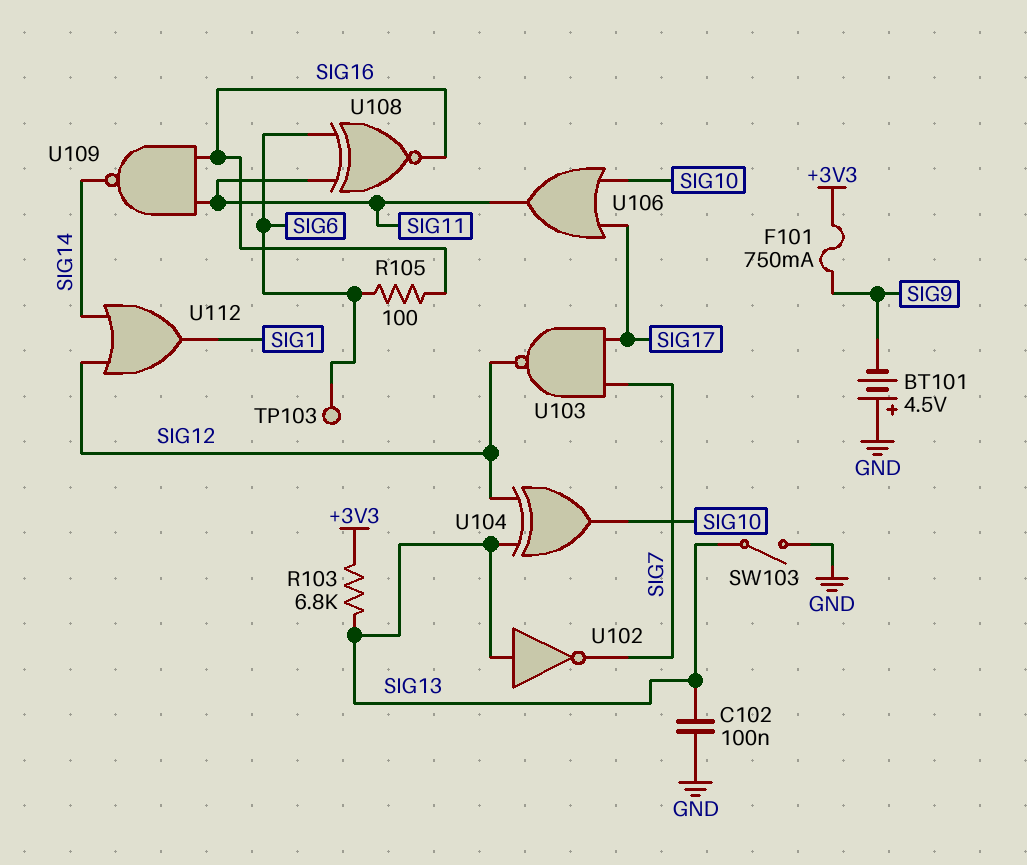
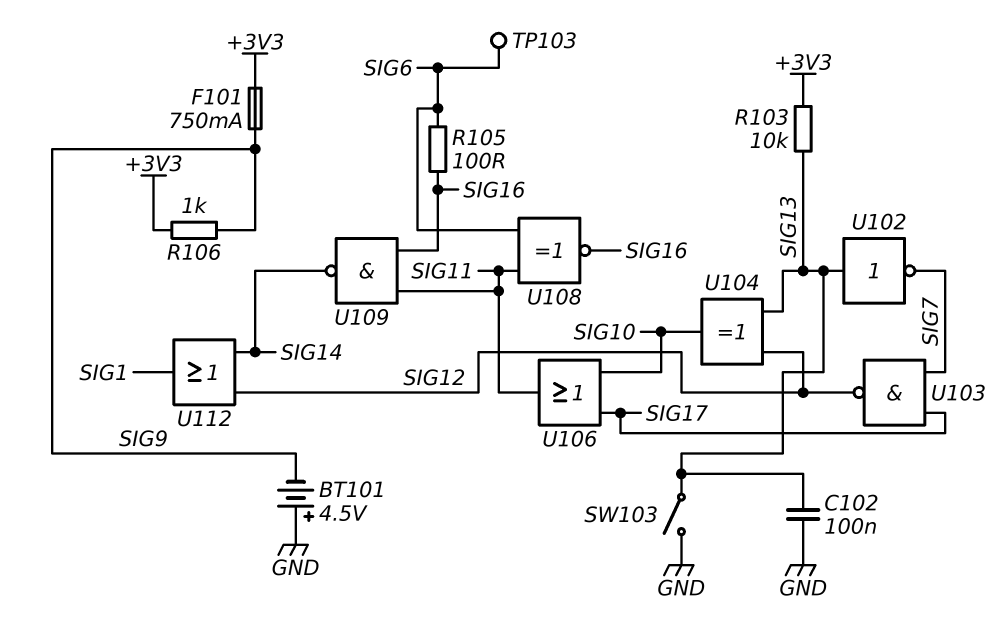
R103: 6.8k (+3V3, SIG13) -> 10k (+3V3, SIG13)
R106: none -> 1k (+3V3, SIG9)

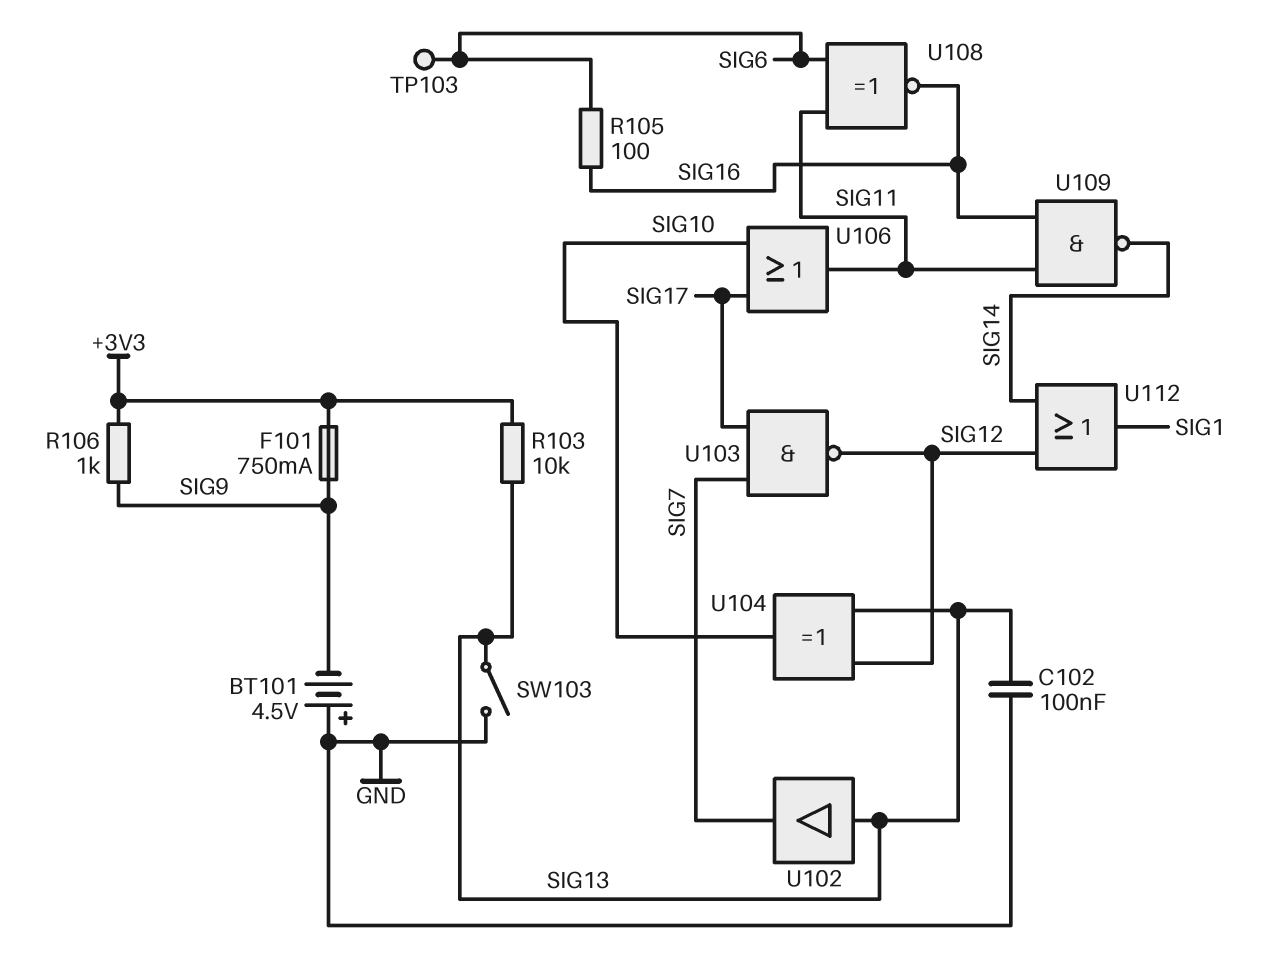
U102: NOT (in SIG13, out SIG7) -> buffer (in SIG13, out SIG7)

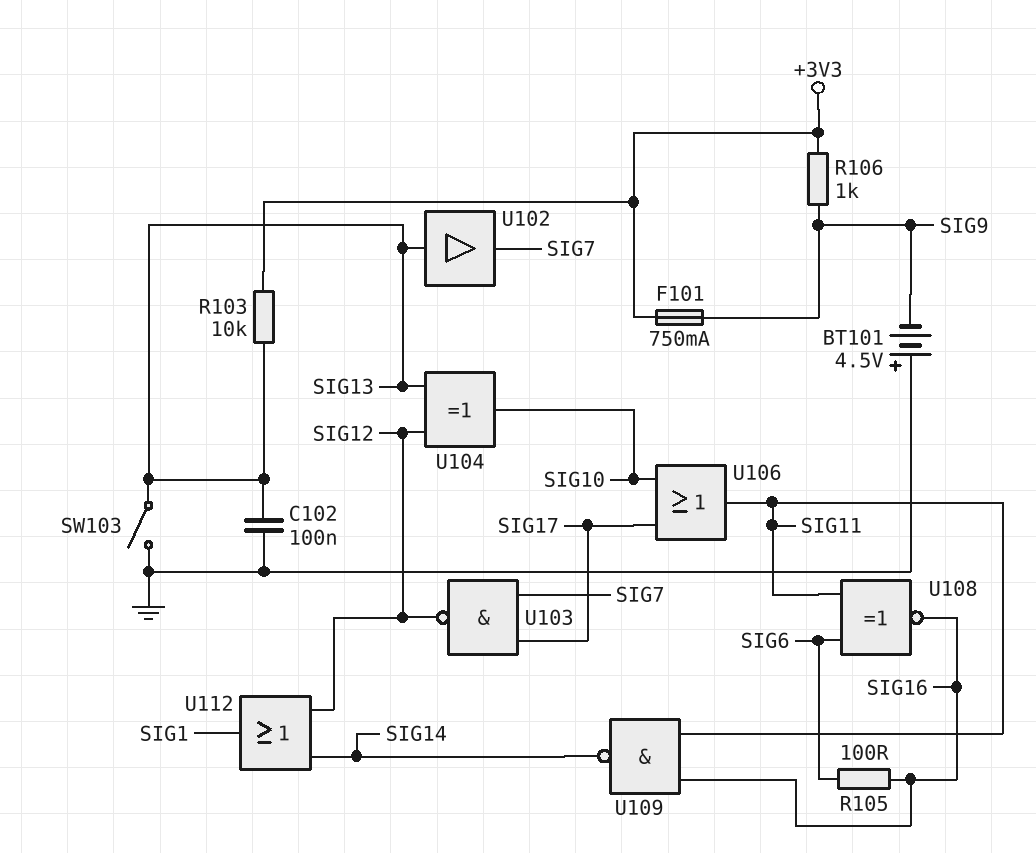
TP103: test point (SIG6) -> none

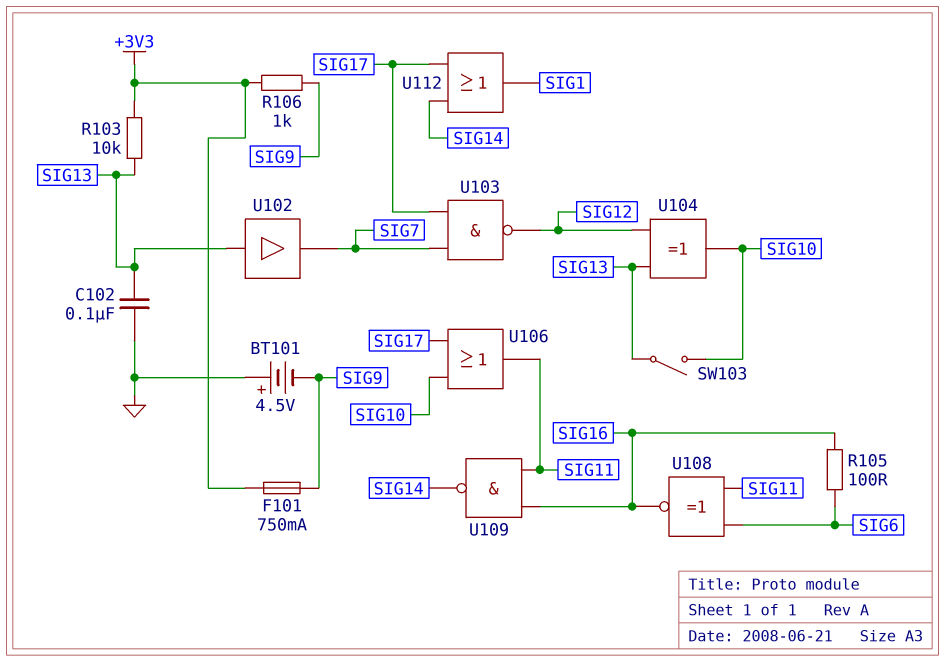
SW103: switch (GND, SIG13) -> switch (SIG10, SIG13)
U112: OR (in SIG12, in SIG14, out SIG1) -> OR (in SIG14, in SIG17, out SIG1)

